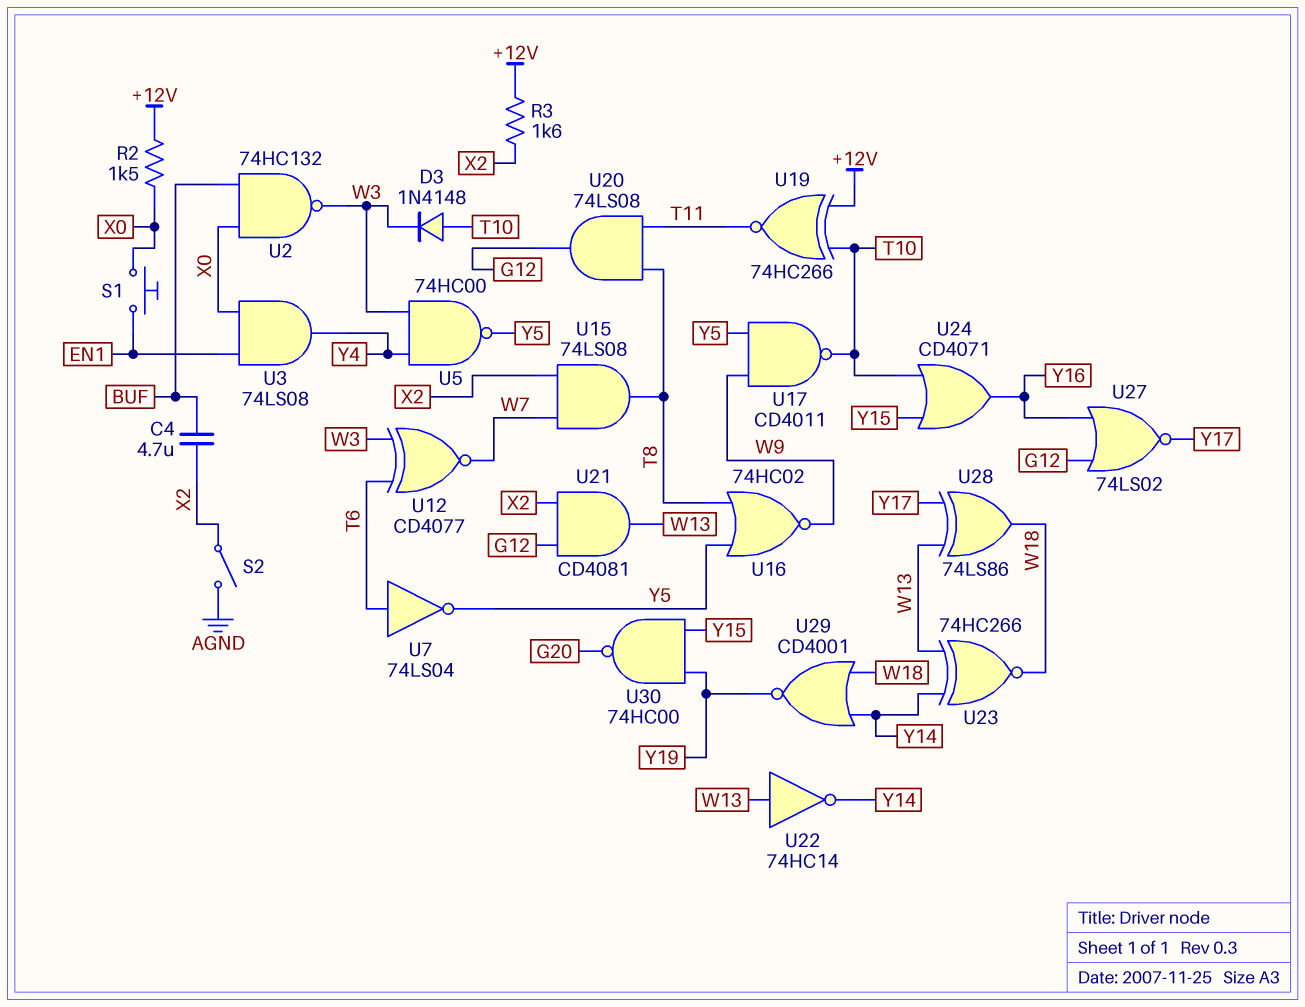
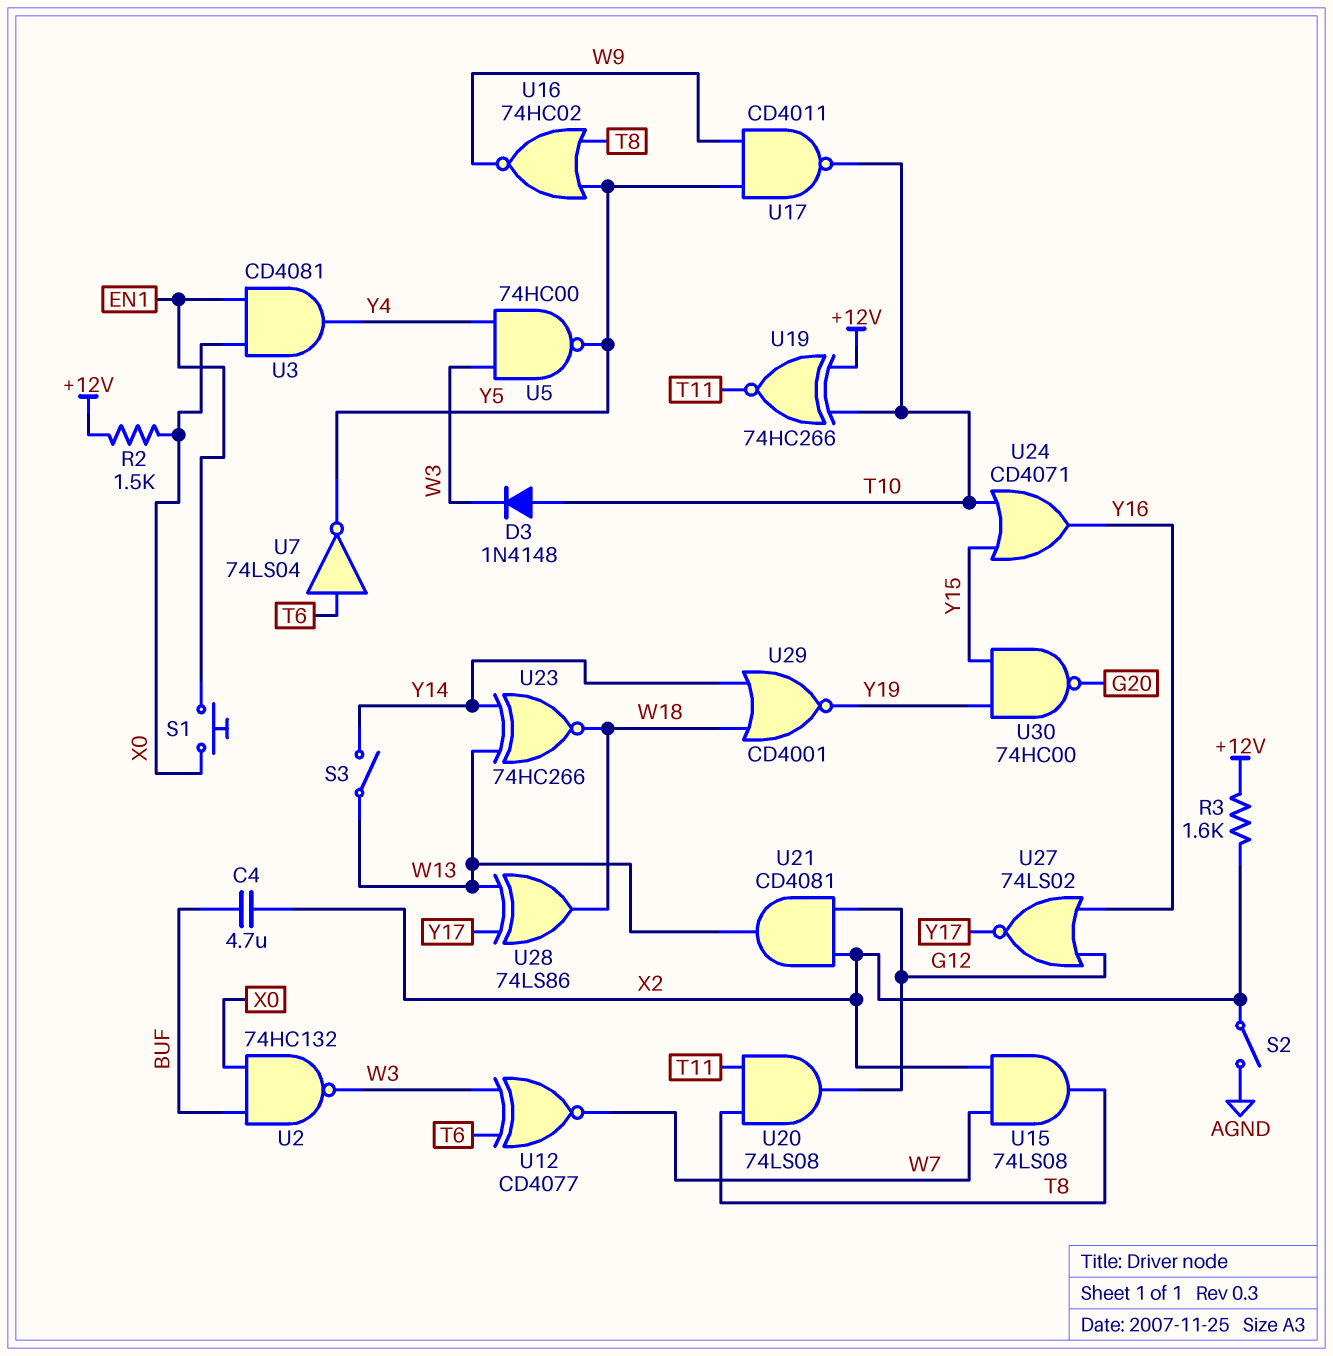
S3: none -> switch (W13, Y14)
U3: AND 74LS08 (in EN1, in X0, out Y4) -> AND CD4081 (in EN1, in X0, out Y4)
U22: NOT 74HC14 (in W13, out Y14) -> none

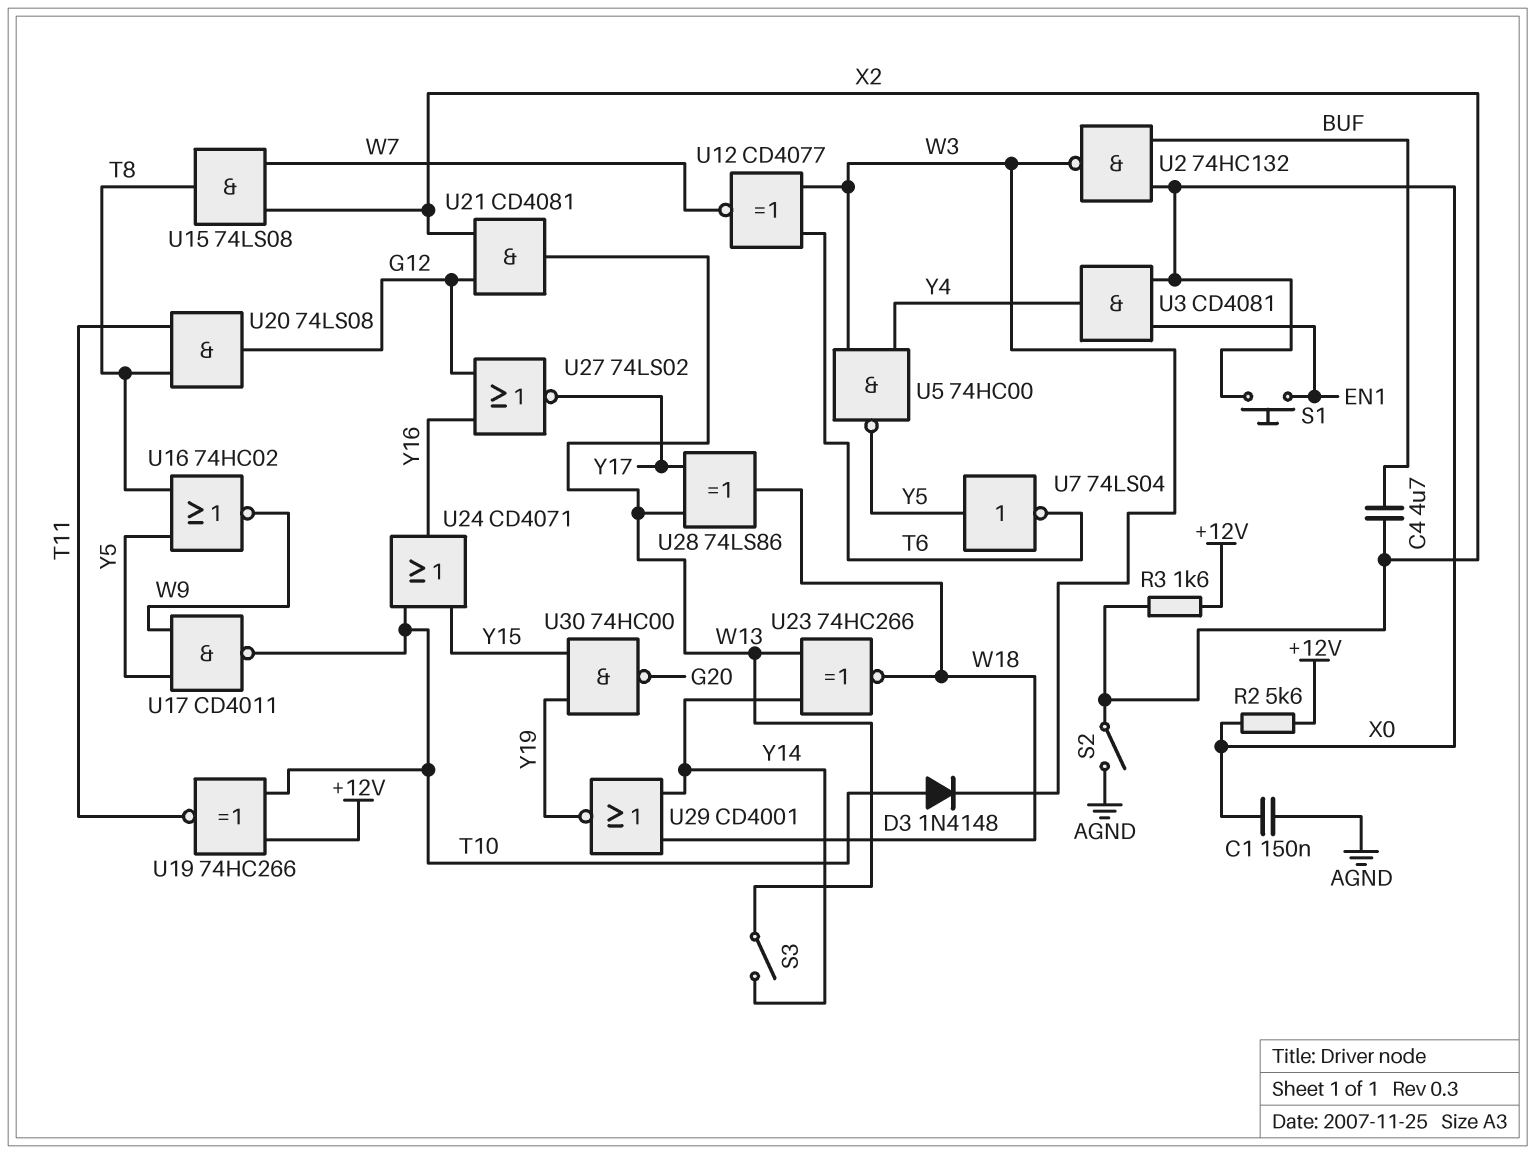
C1: none -> 150nF (AGND, X0)
R2: 1.5k (+12V, X0) -> 5.6k (+12V, X0)
U7: NOT 74LS04 (in T6, out Y5) -> NOT 74LS04 (in Y5, out T6)

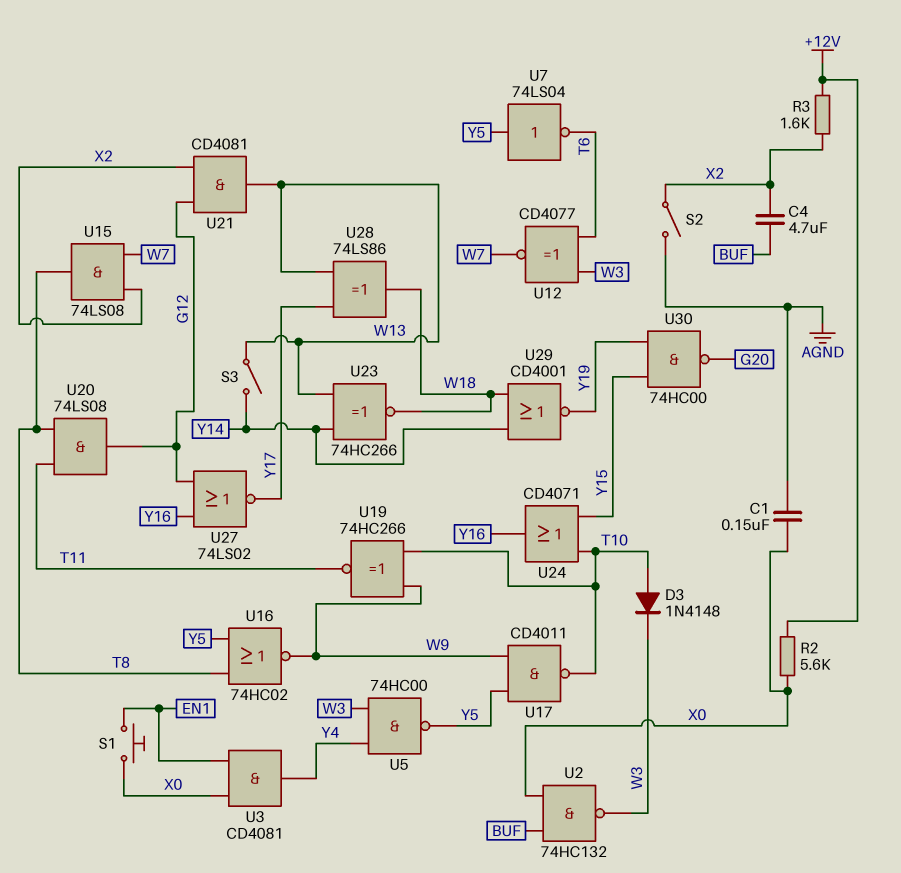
U19: XNOR 74HC266 (in +12V, in T10, out T11) -> XNOR 74HC266 (in T10, in W9, out T11)

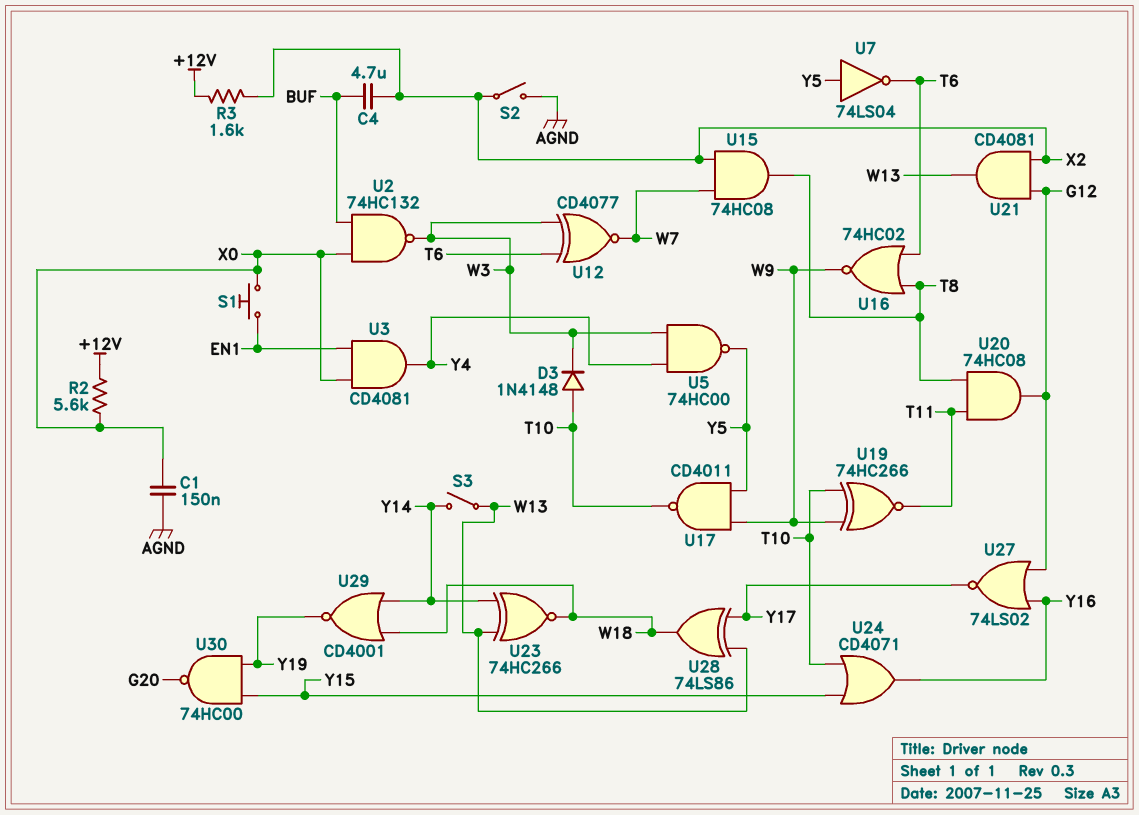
U15: AND 74LS08 (in W7, in X2, out T8) -> AND 74HC08 (in W7, in X2, out T8)
U16: NOR 74HC02 (in T8, in Y5, out W9) -> NOR 74HC02 (in T6, in T8, out W9)
U20: AND 74LS08 (in T8, in T11, out G12) -> AND 74HC08 (in T8, in T11, out G12)

